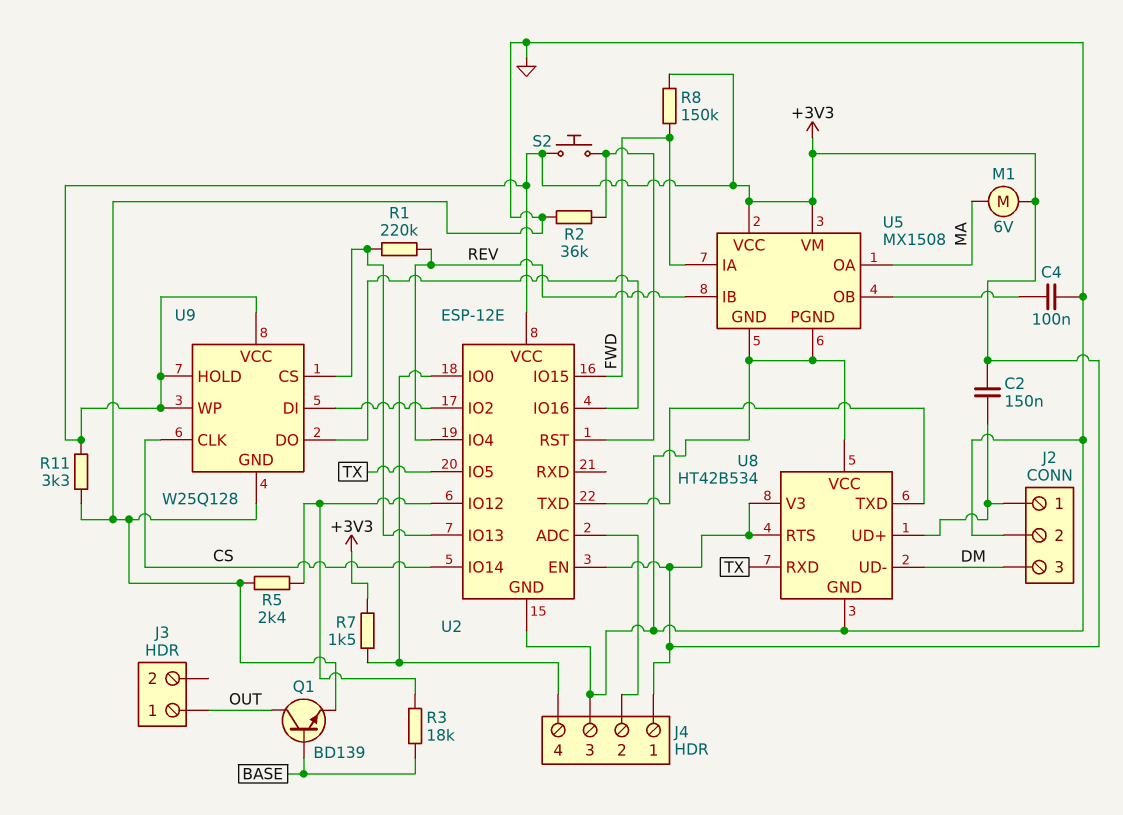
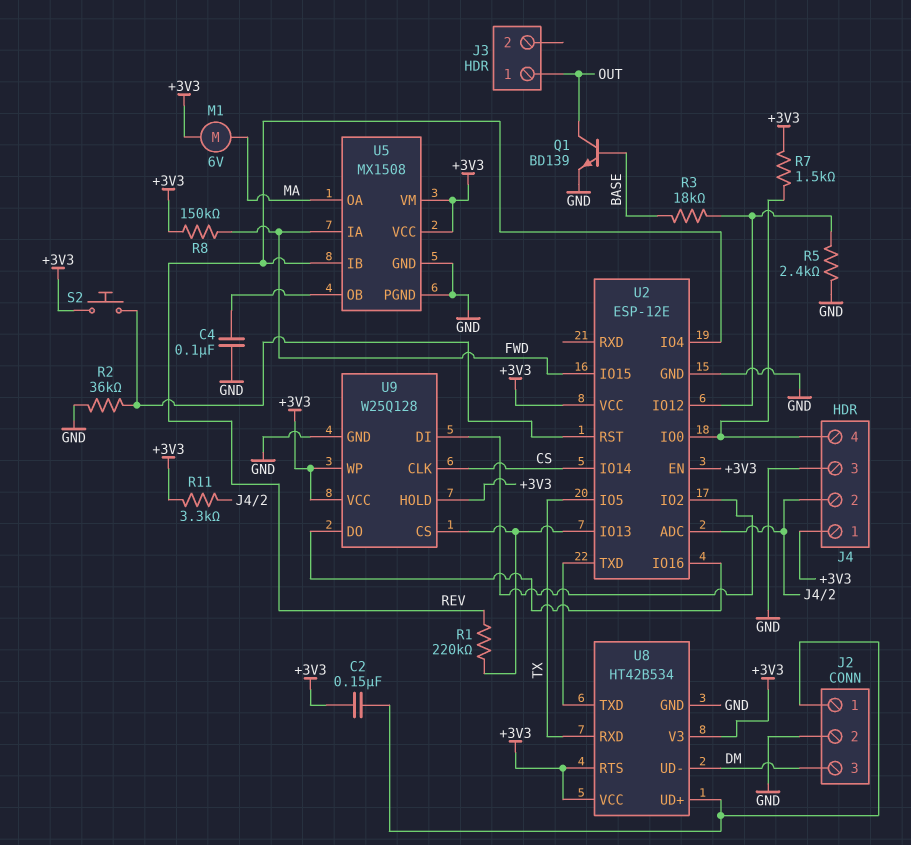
R11: 3.3k (+3V3, GND) -> 3.3k (+3V3, J4/2)
U8 pin VCC: GND -> +3V3

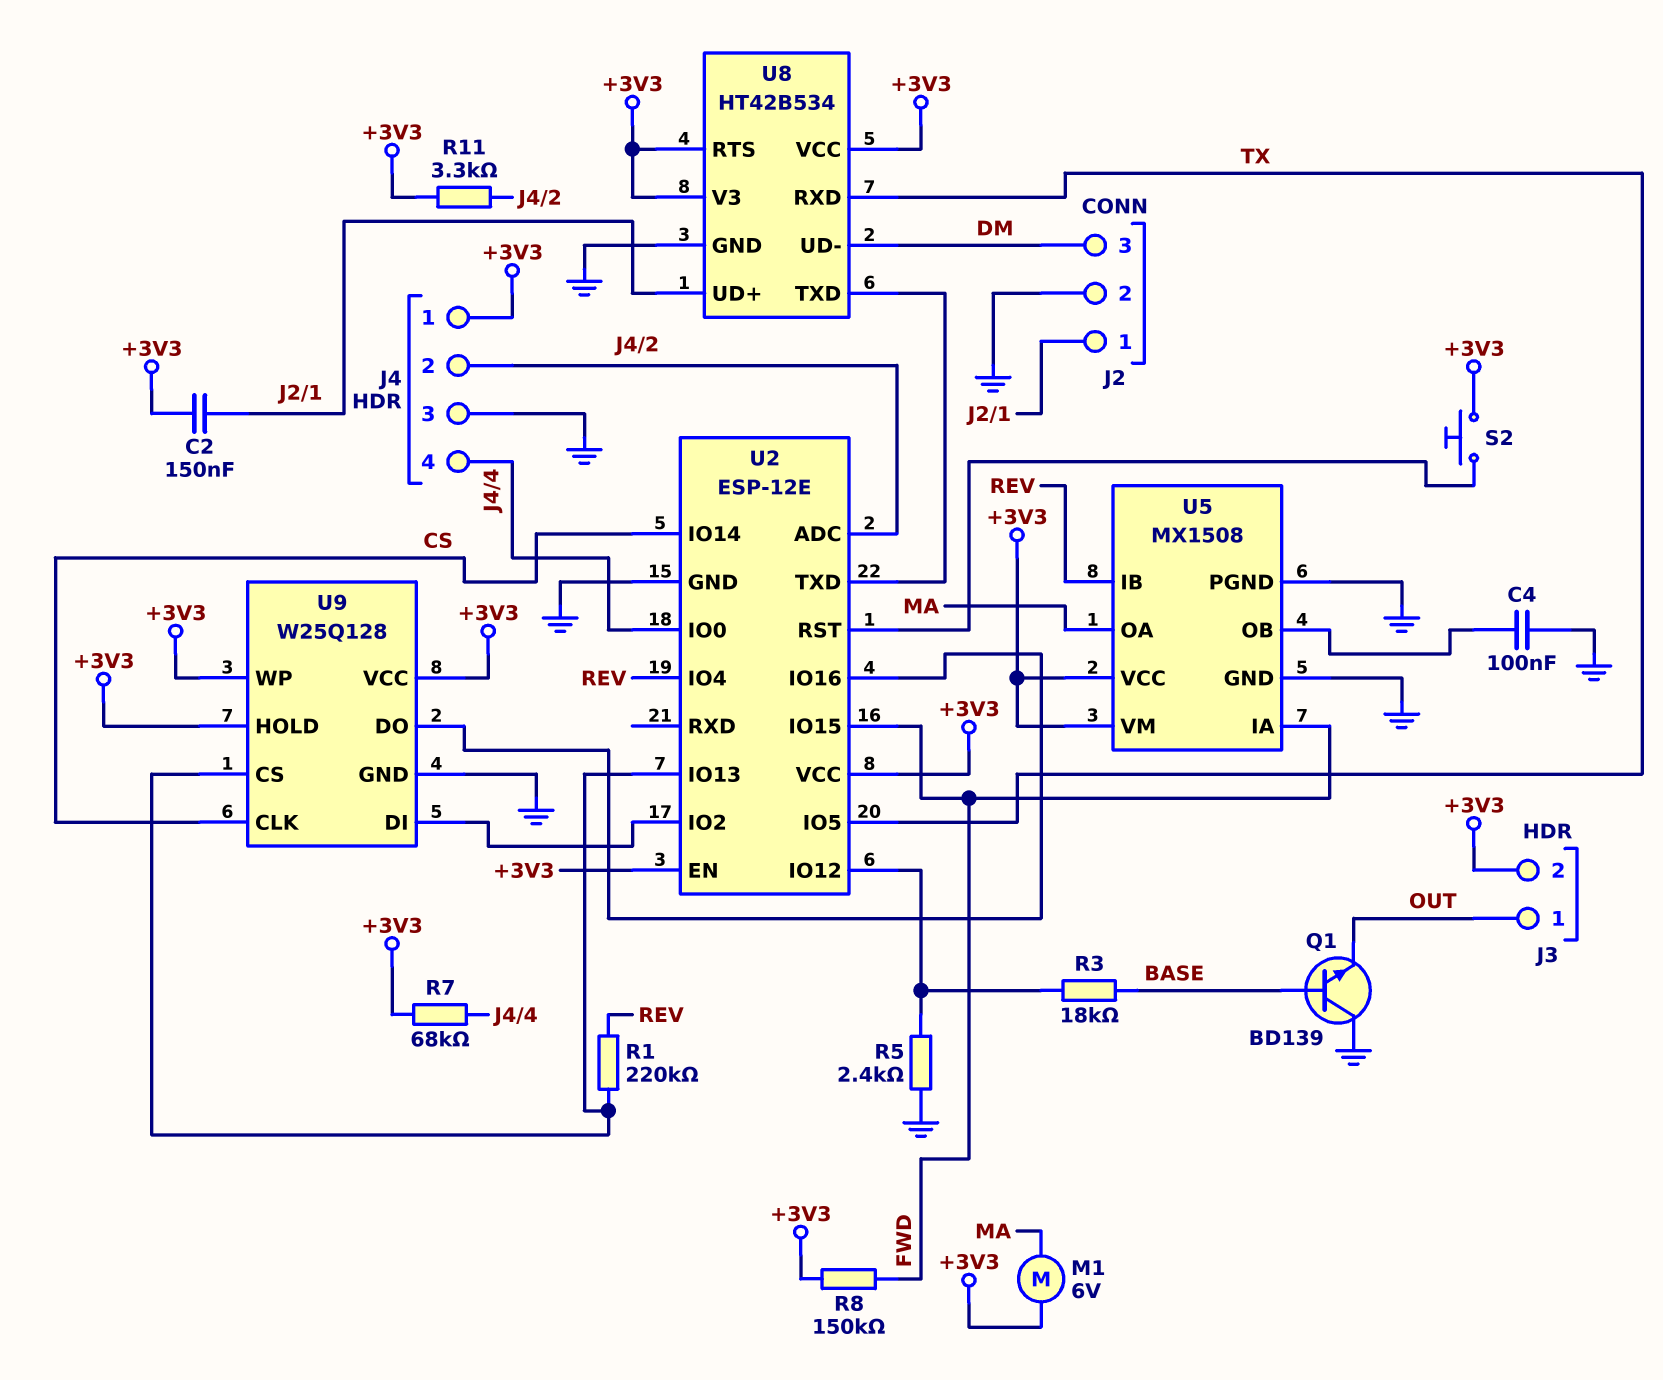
J3 pin 2: none -> +3V3
Q1: NPN BD139 (B BASE, C OUT, E GND) -> NPN BD139 (B BASE, C GND, E OUT)
R2: 36k (GND, U2/RST) -> none
R7: 1.5k (+3V3, J4/4) -> 68k (+3V3, J4/4)

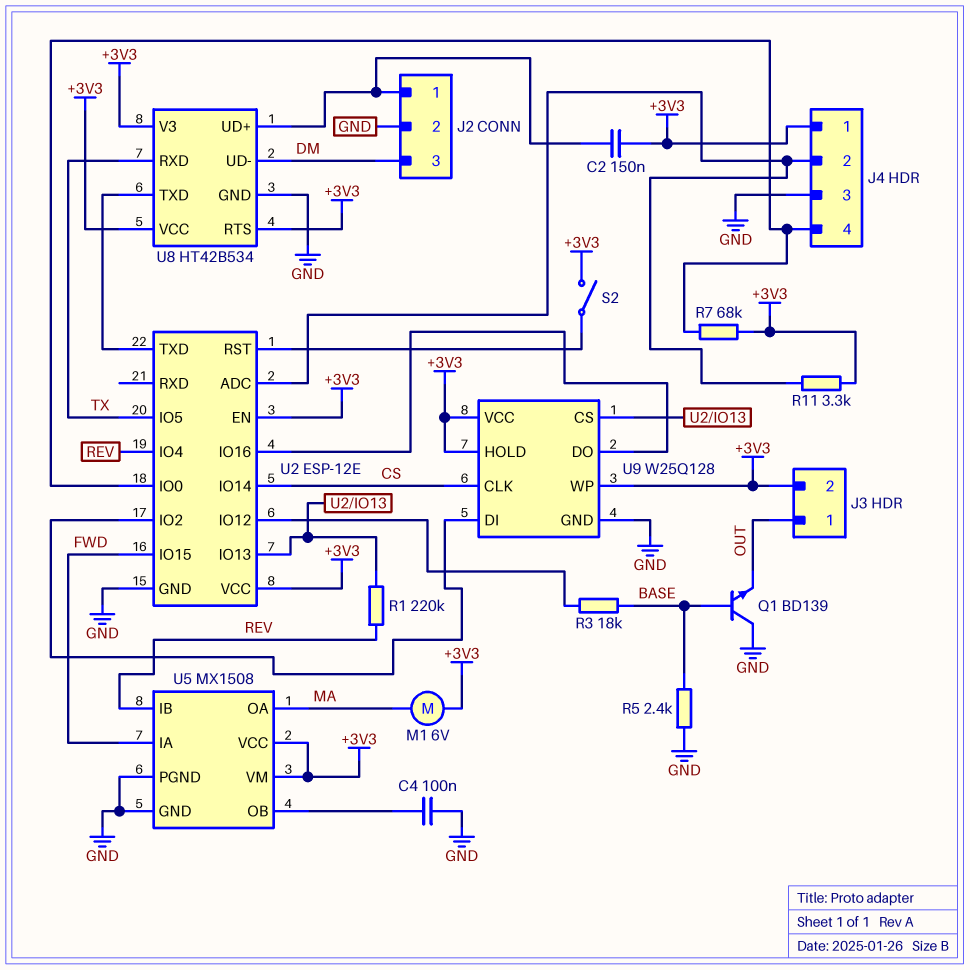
R5: 2.4k (GND, U2/IO12) -> 2.4k (BASE, GND)
R8: 150k (+3V3, FWD) -> none
S2: button (+3V3, U2/RST) -> switch (+3V3, U2/RST)

